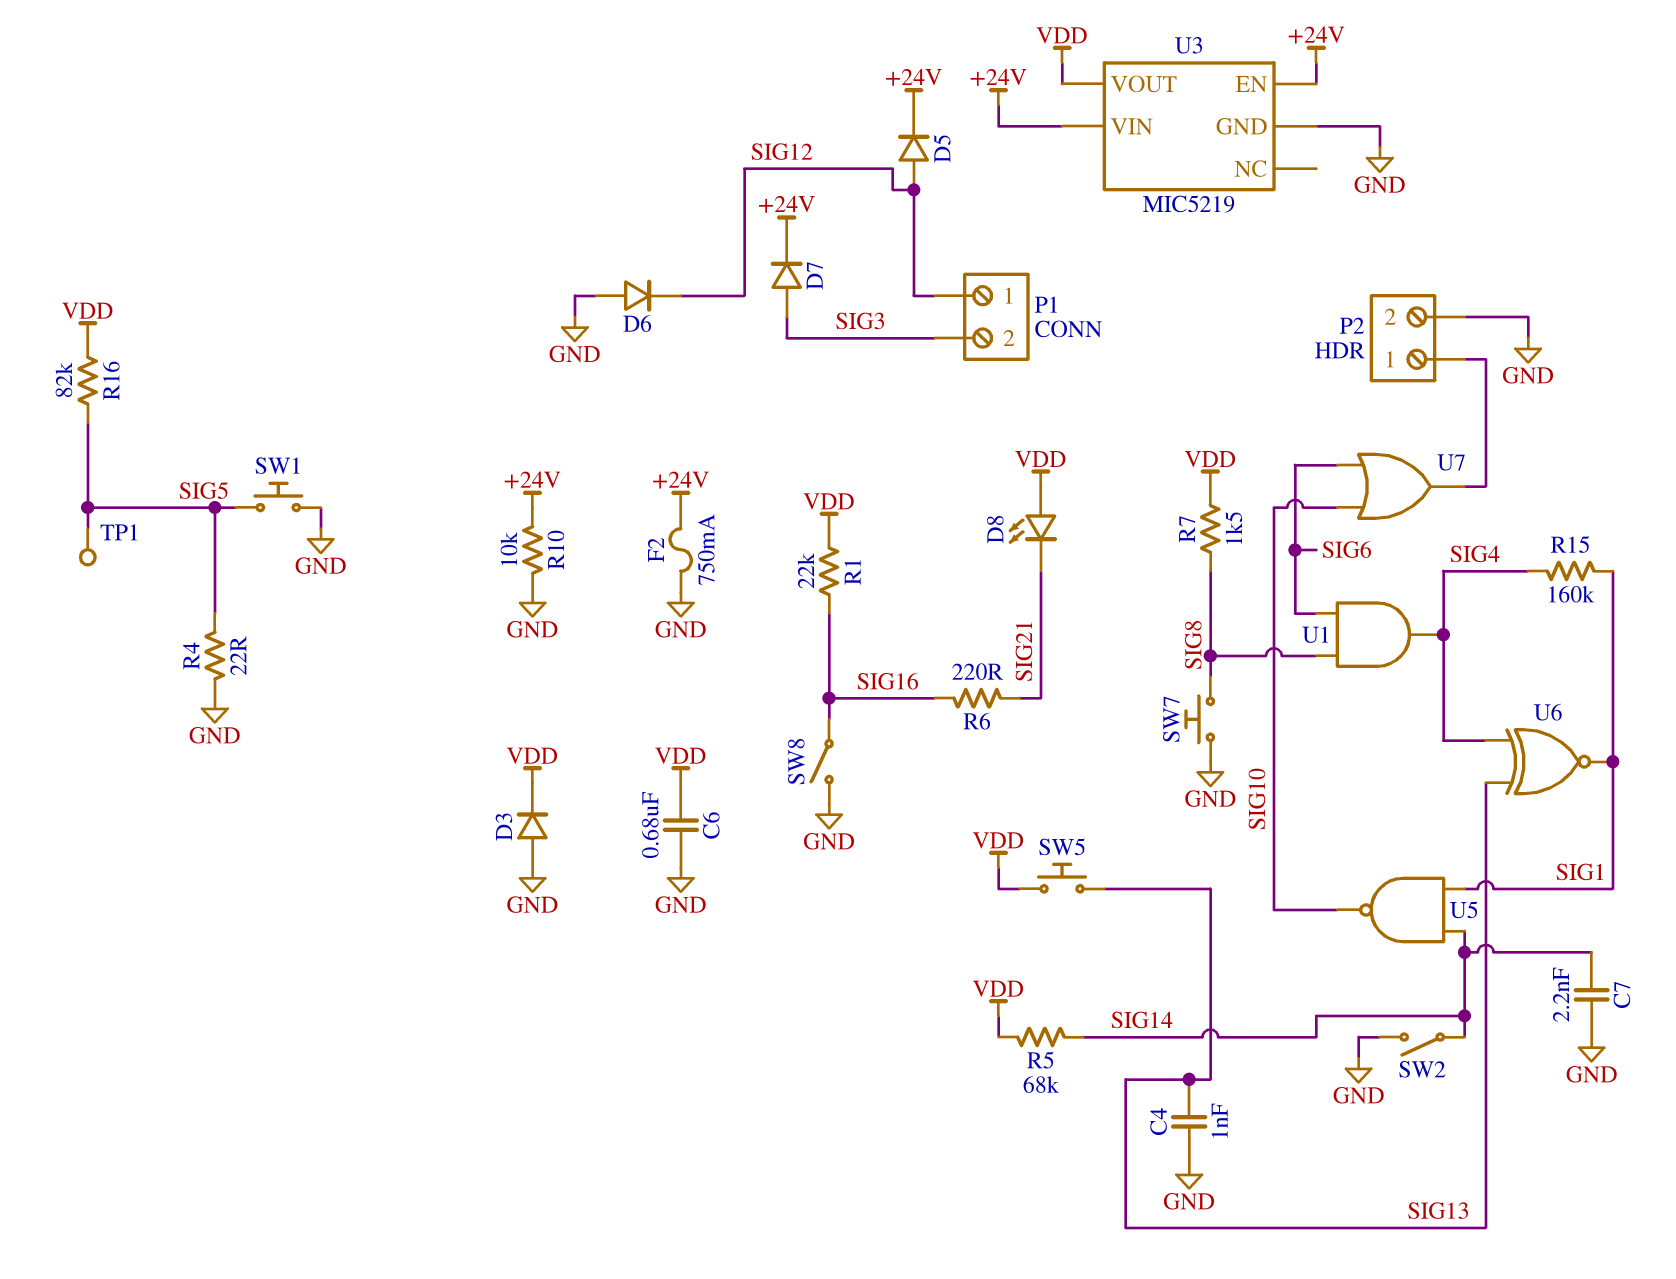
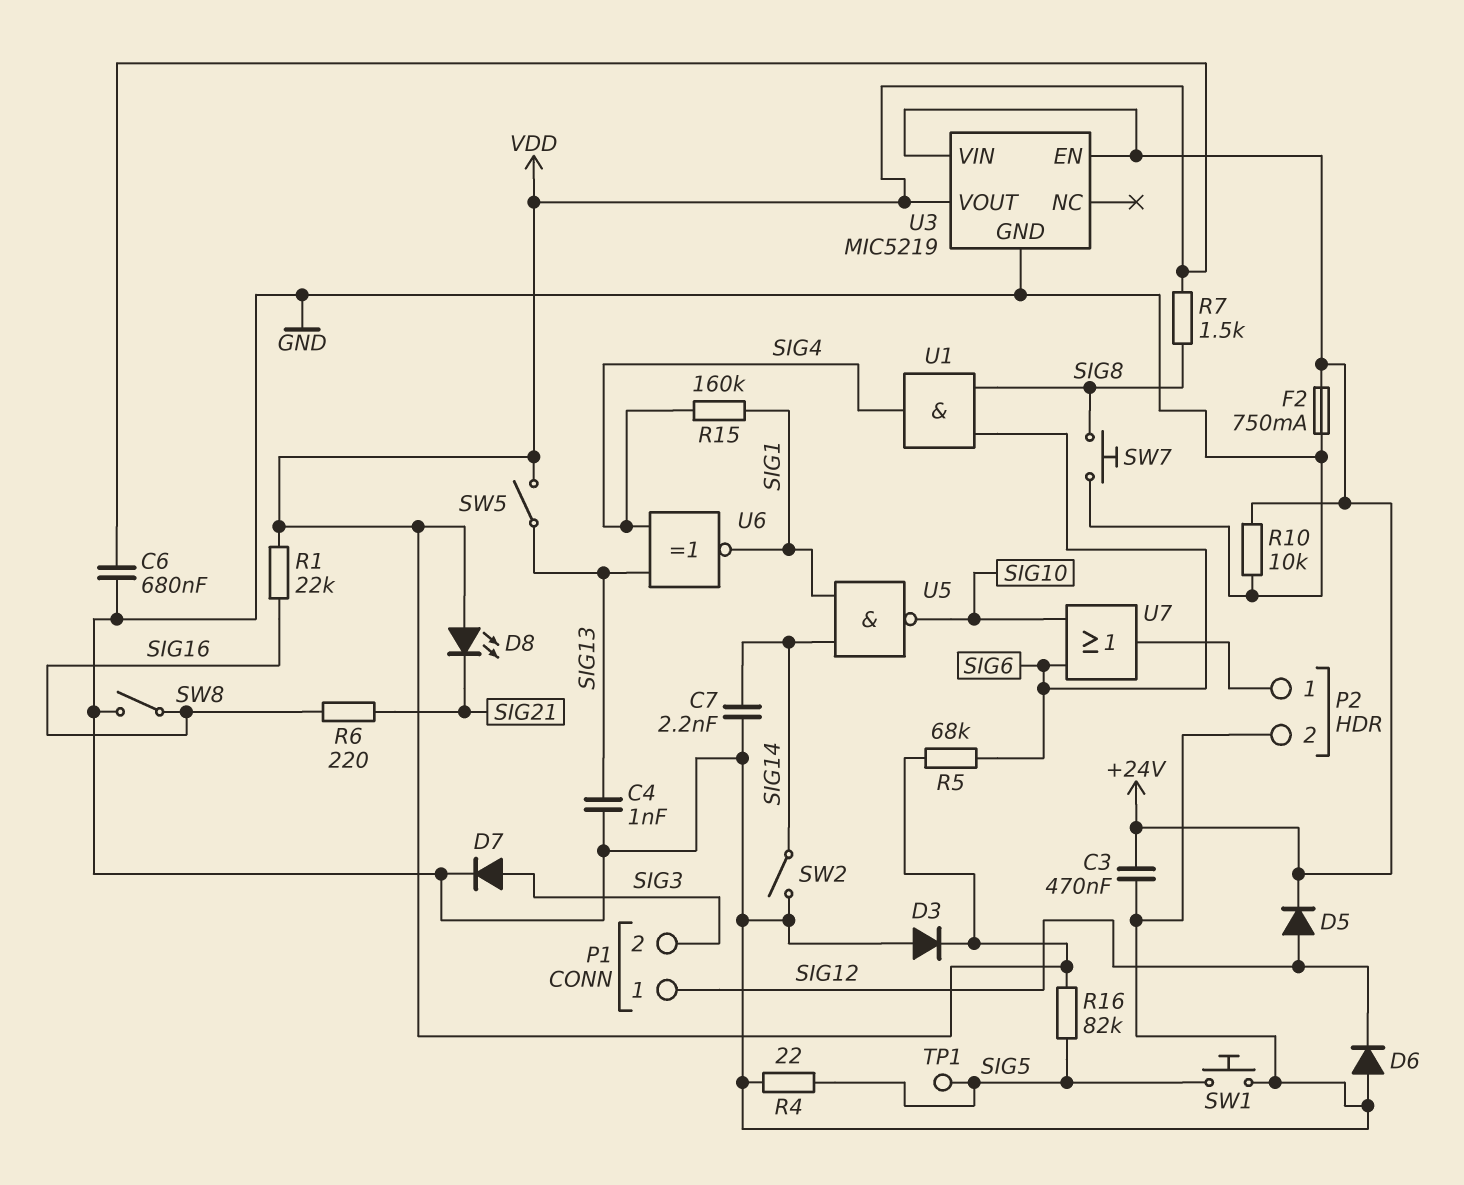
C3: none -> 470nF (+24V, GND)
D7: diode (A SIG3, K +24V) -> diode (A SIG3, K GND)
R5: 68k (SIG14, VDD) -> 68k (SIG6, VDD)
SW5: button (SIG13, VDD) -> switch (SIG13, VDD)

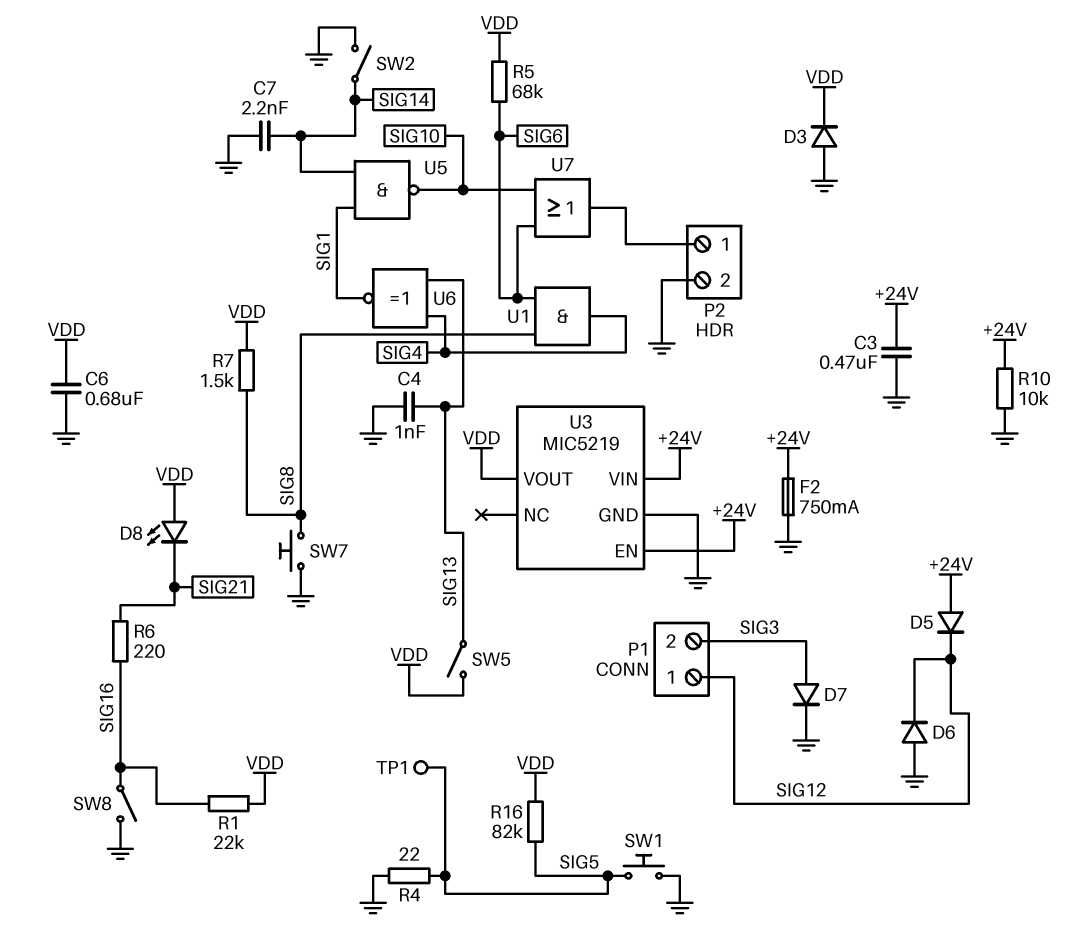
D5: diode (A SIG12, K +24V) -> diode (A +24V, K SIG12)
R15: 160k (SIG1, SIG4) -> none

